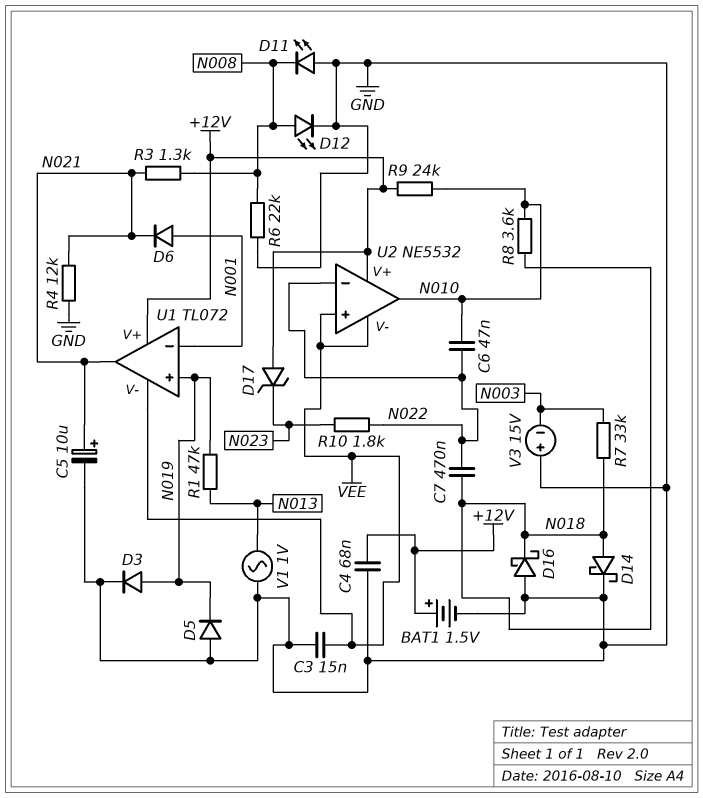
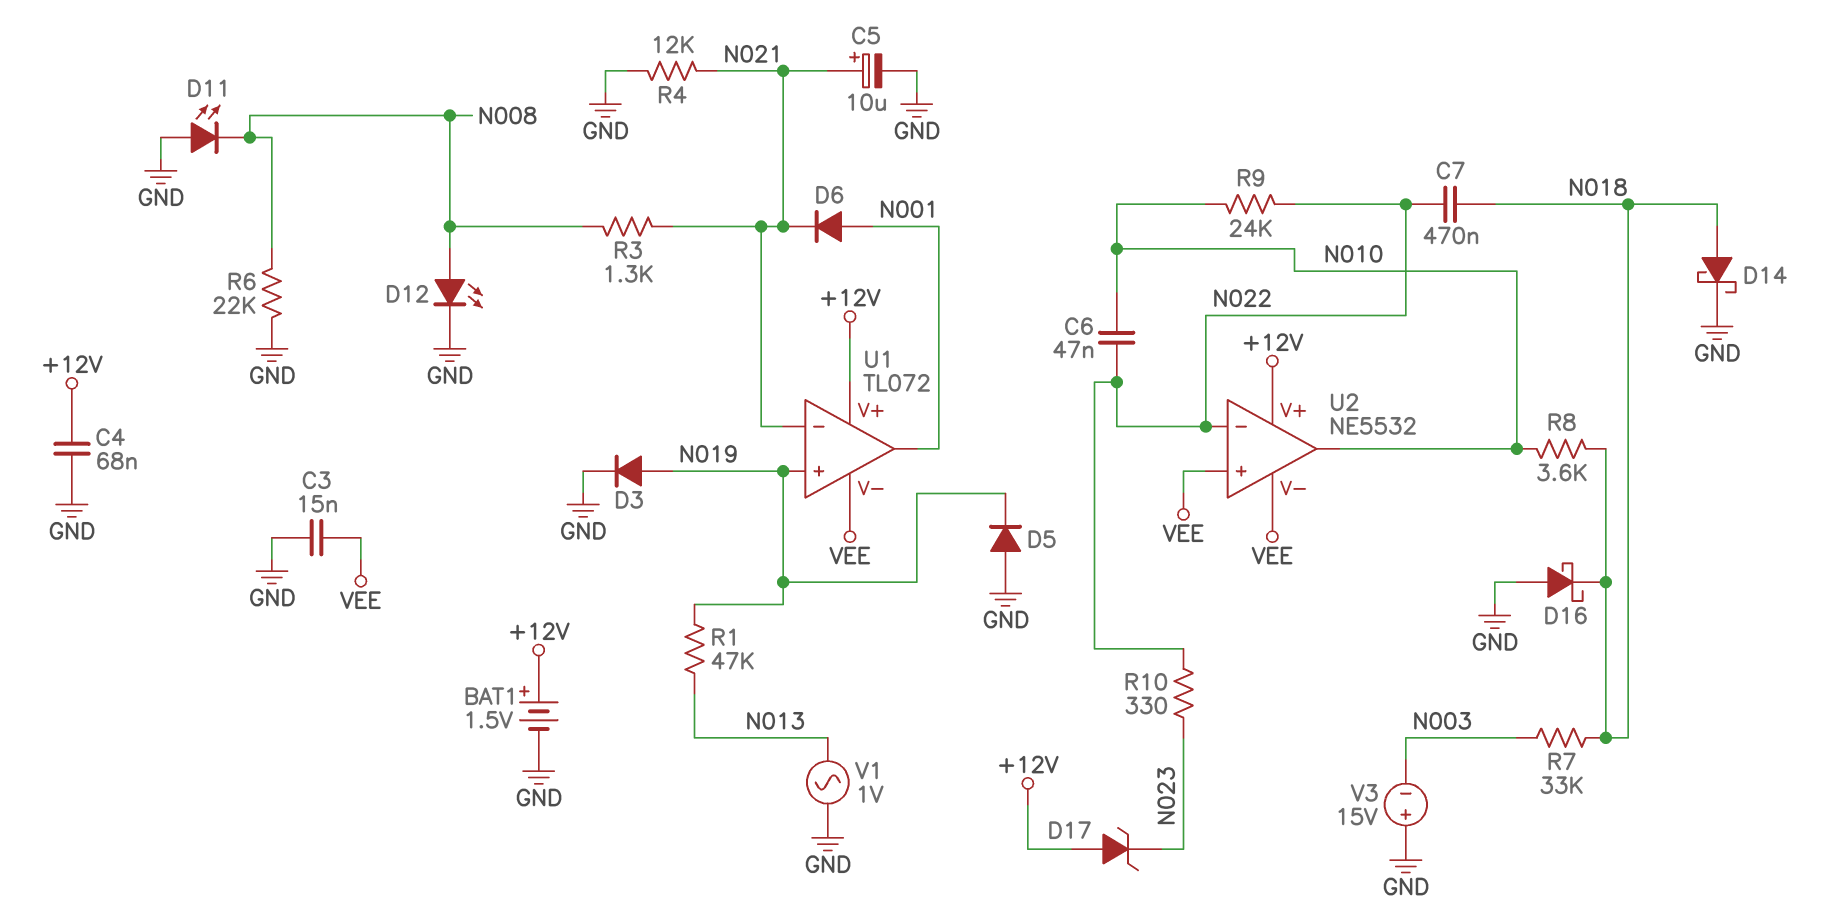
R9: 24k (+12V, N010) -> 24k (N010, N022)
R10: 1.8k (N022, N023) -> 330 (N022, N023)
U1 pin in-: N001 -> N021
U1 pin out: N021 -> N001

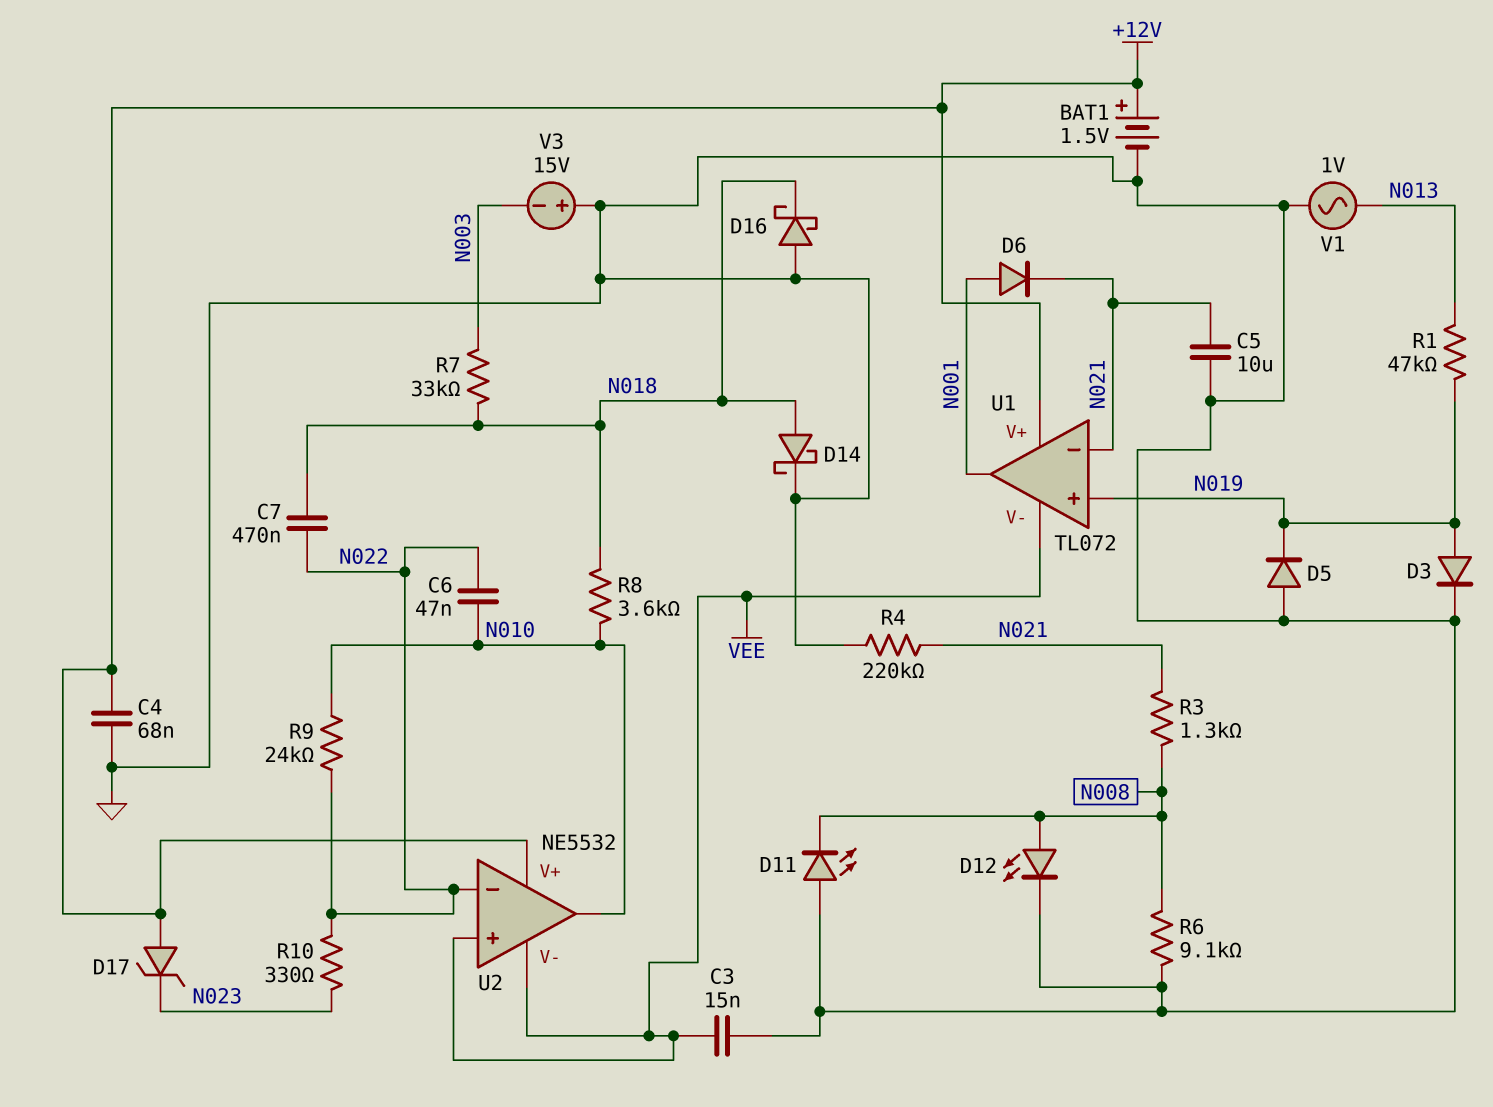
C5: 10uF (plus N021, minus GND) -> 10uF (GND, N021)
R4: 12k (GND, N021) -> 220k (GND, N021)
R6: 22k (GND, N008) -> 9.1k (GND, N008)

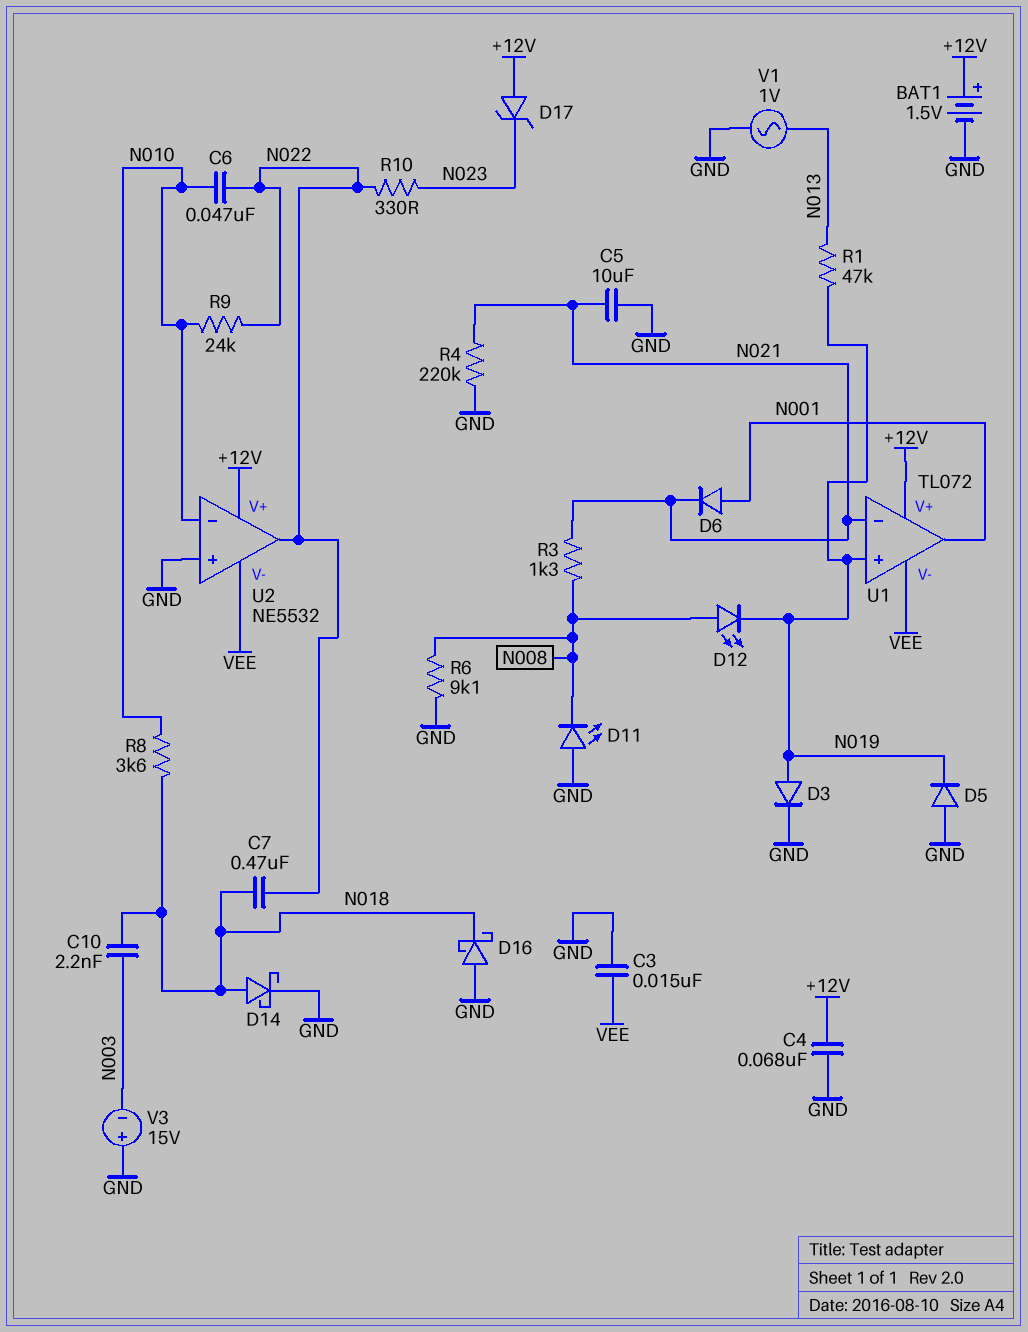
C10: none -> 2.2nF (N003, N018)
D12: LED (A N008, K GND) -> LED (A N008, K N019)
R7: 33k (N003, N018) -> none
U2 pin in+: VEE -> GND
U2 pin in-: N022 -> N010
U2 pin out: N010 -> N022

